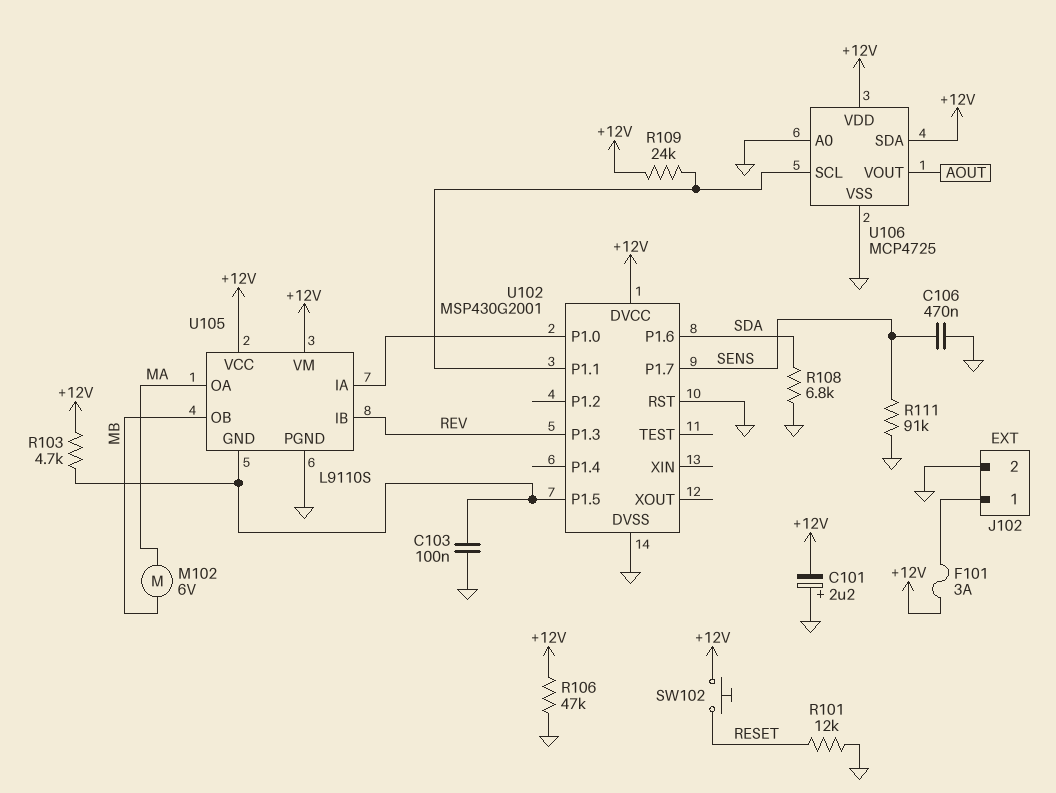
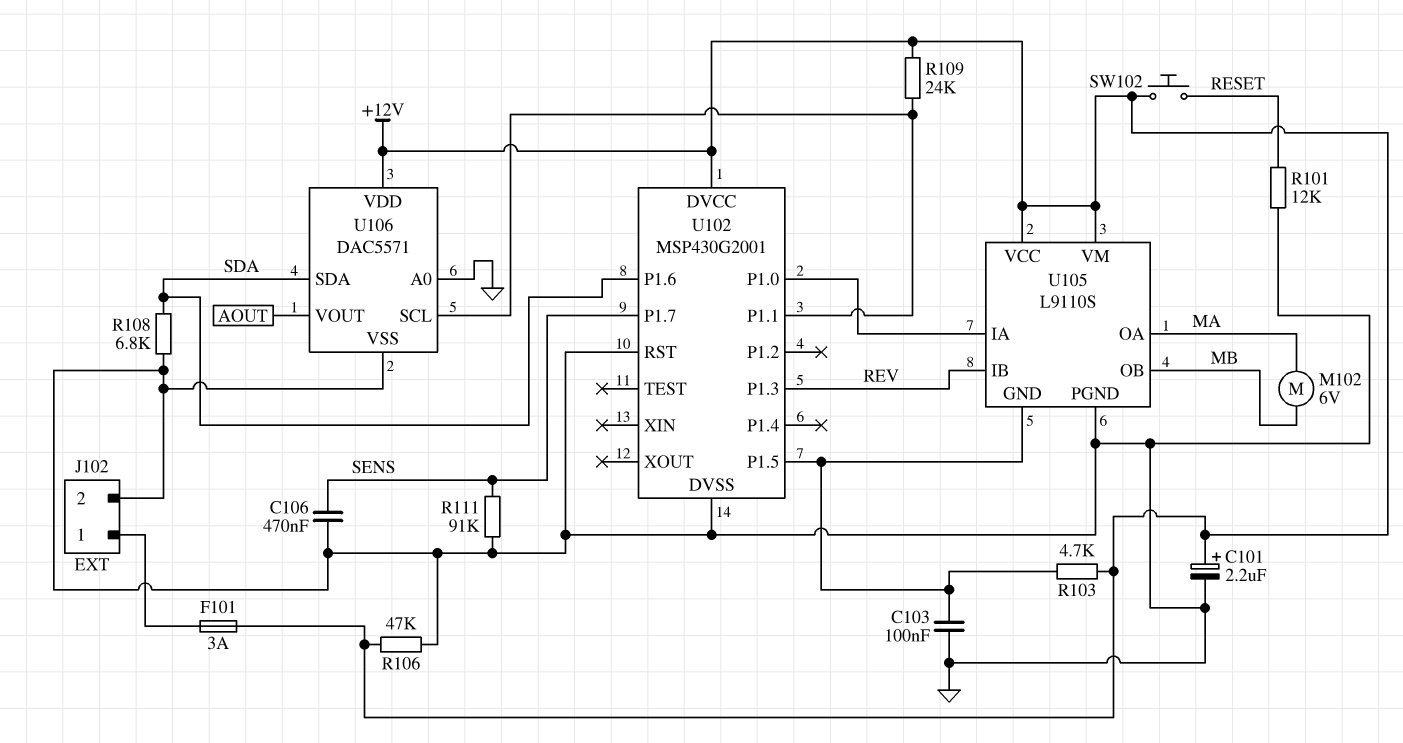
C101: 2.2uF (plus GND, minus +12V) -> 2.2uF (plus +12V, minus GND)
U106: MCP4725 -> DAC5571
U106 pin SDA: +12V -> SDA

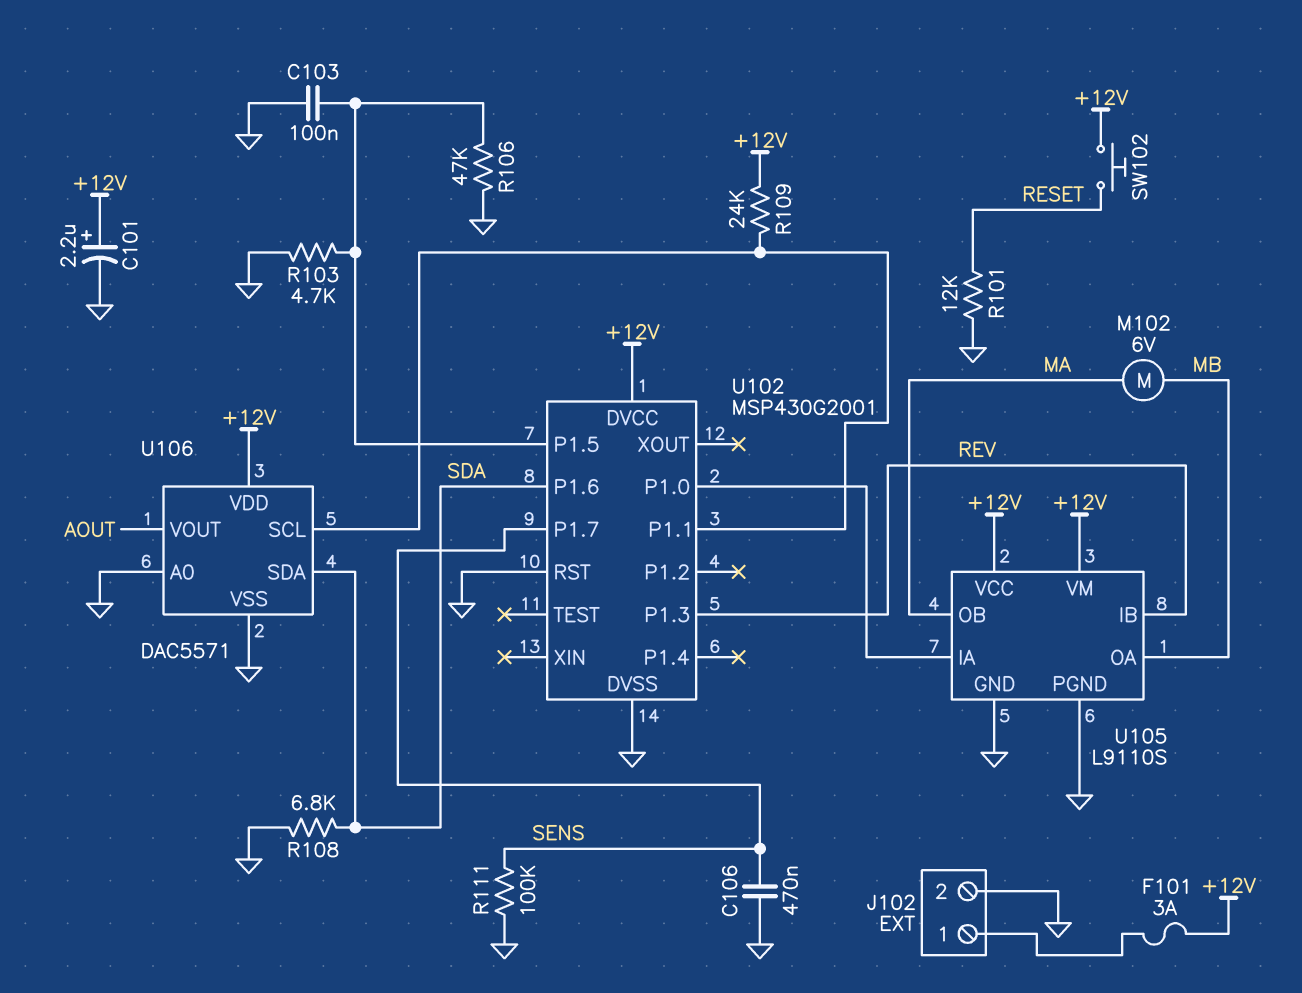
R103: 4.7k (+12V, U102/P1.5) -> 4.7k (GND, U102/P1.5)
R106: 47k (+12V, GND) -> 47k (GND, U102/P1.5)
R111: 91k (GND, SENS) -> 100k (GND, SENS)
U105 pin GND: U102/P1.5 -> GND
U105 pin OA: MA -> MB
U105 pin OB: MB -> MA

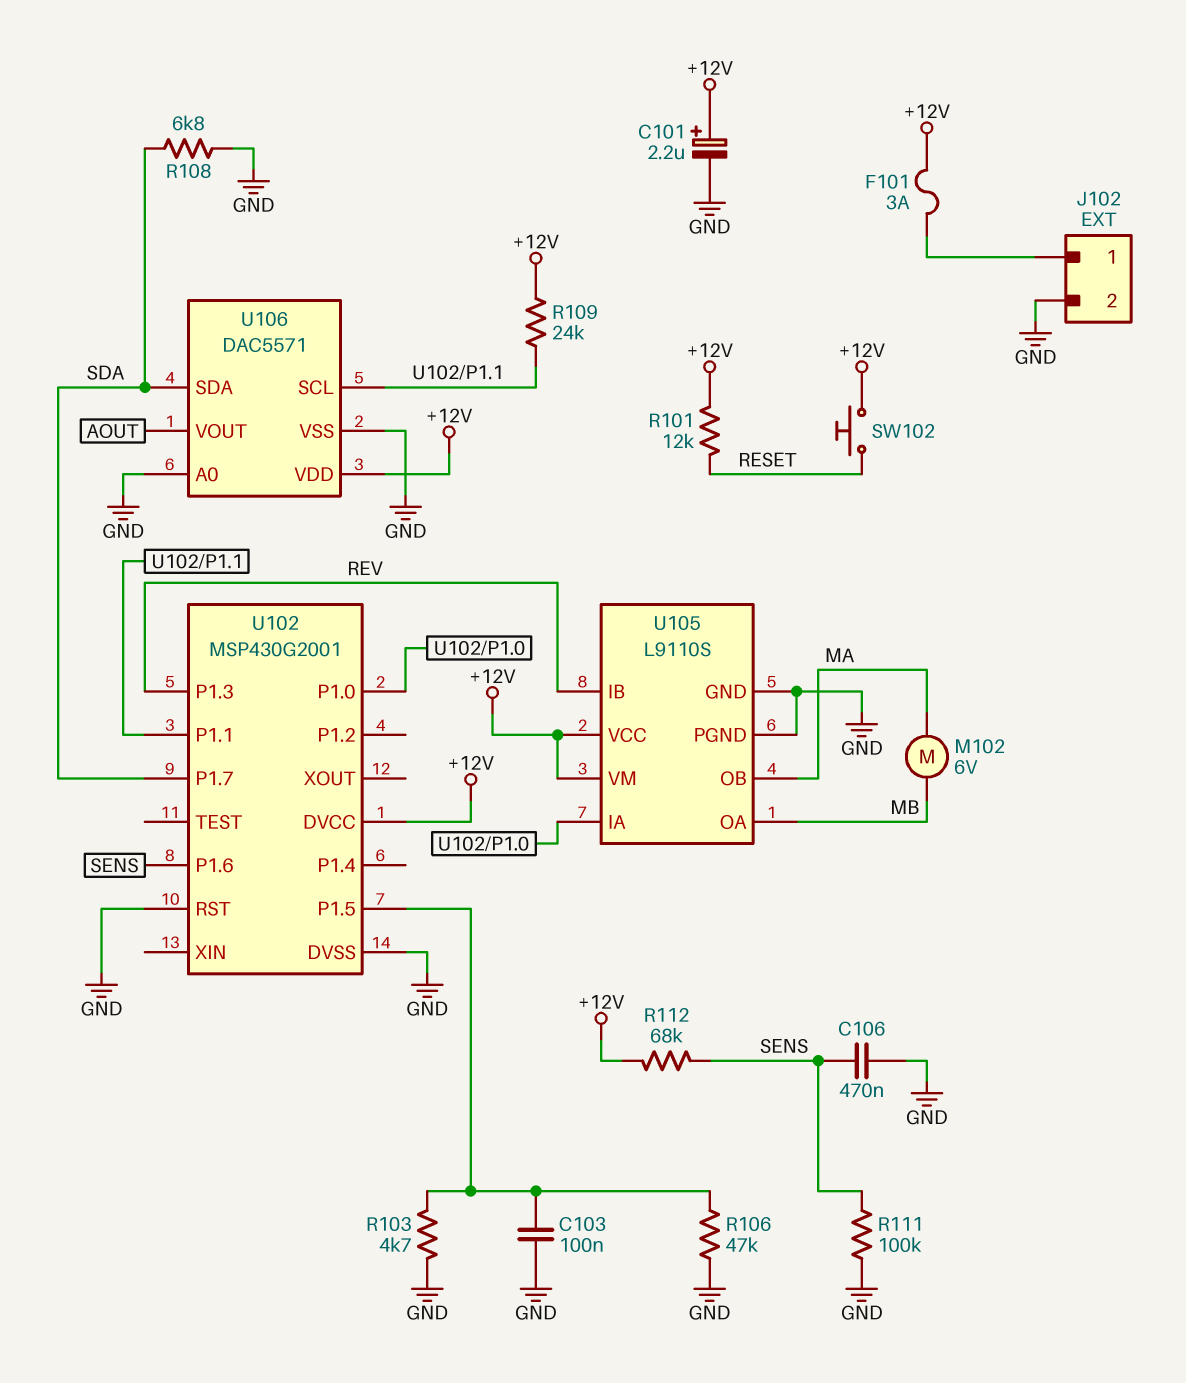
R101: 12k (GND, RESET) -> 12k (+12V, RESET)
R112: none -> 68k (+12V, SENS)
U102 pin P1.6: SDA -> SENS
U102 pin P1.7: SENS -> SDA

